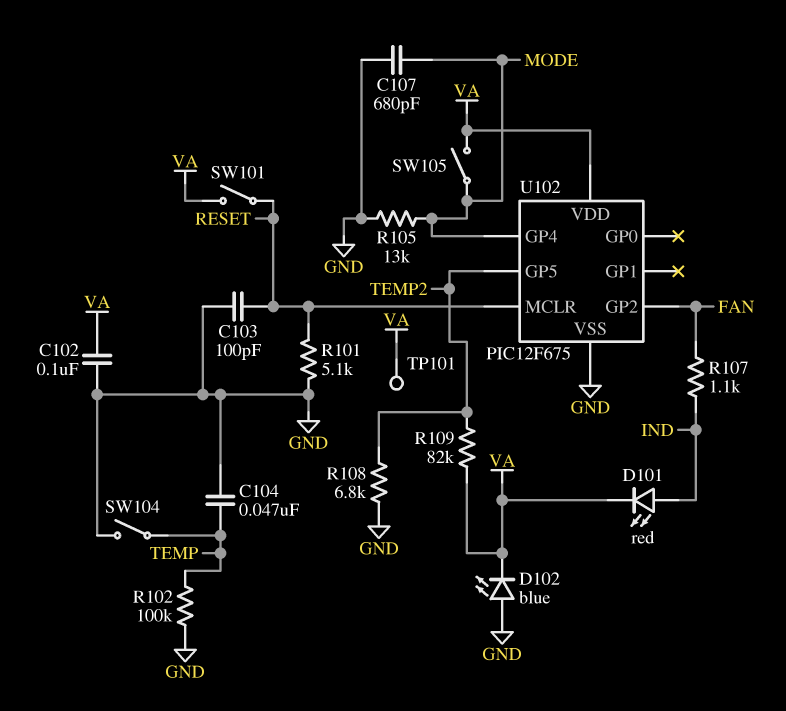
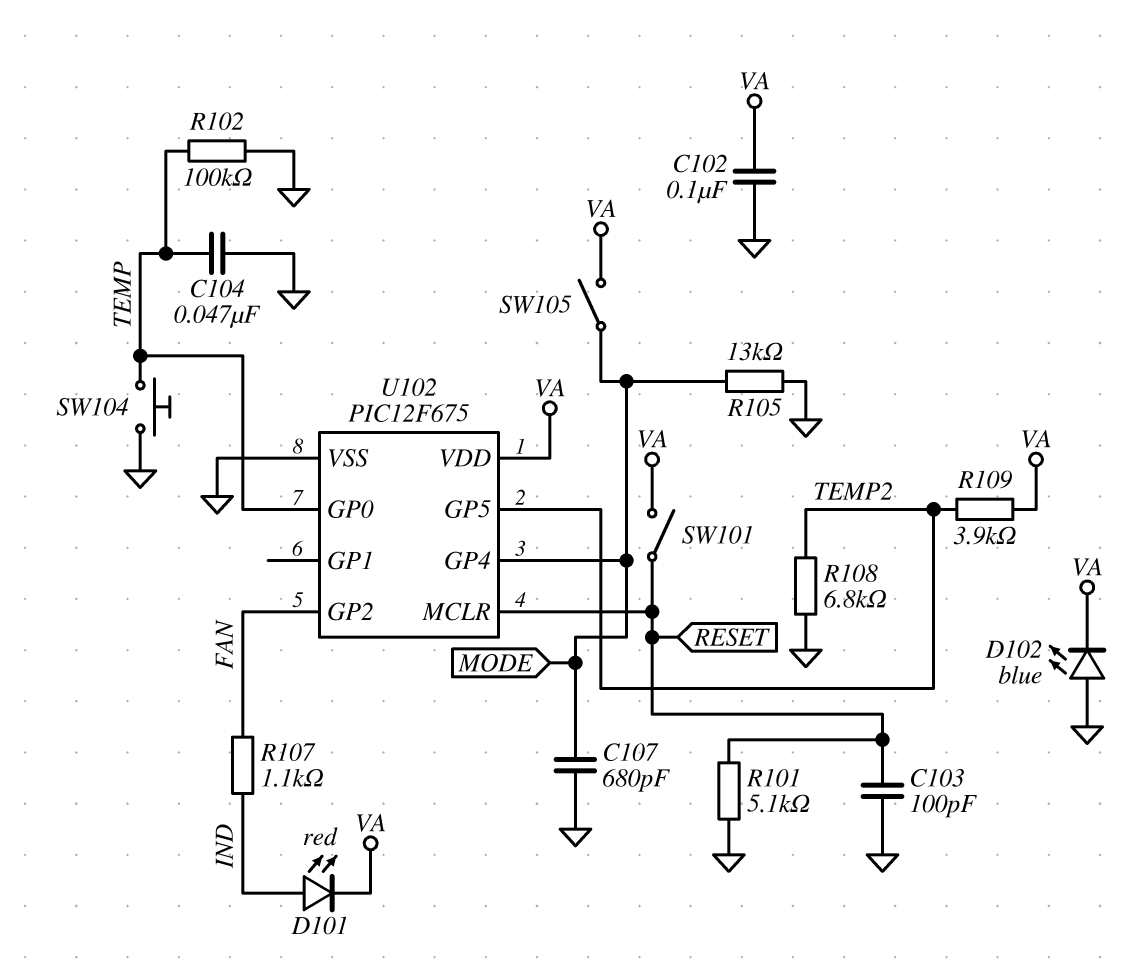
R109: 82k (TEMP2, VA) -> 3.9k (TEMP2, VA)
SW104: switch (GND, TEMP) -> button (GND, TEMP)
TP101: test point (VA) -> none
U102 pin GP0: none -> TEMP

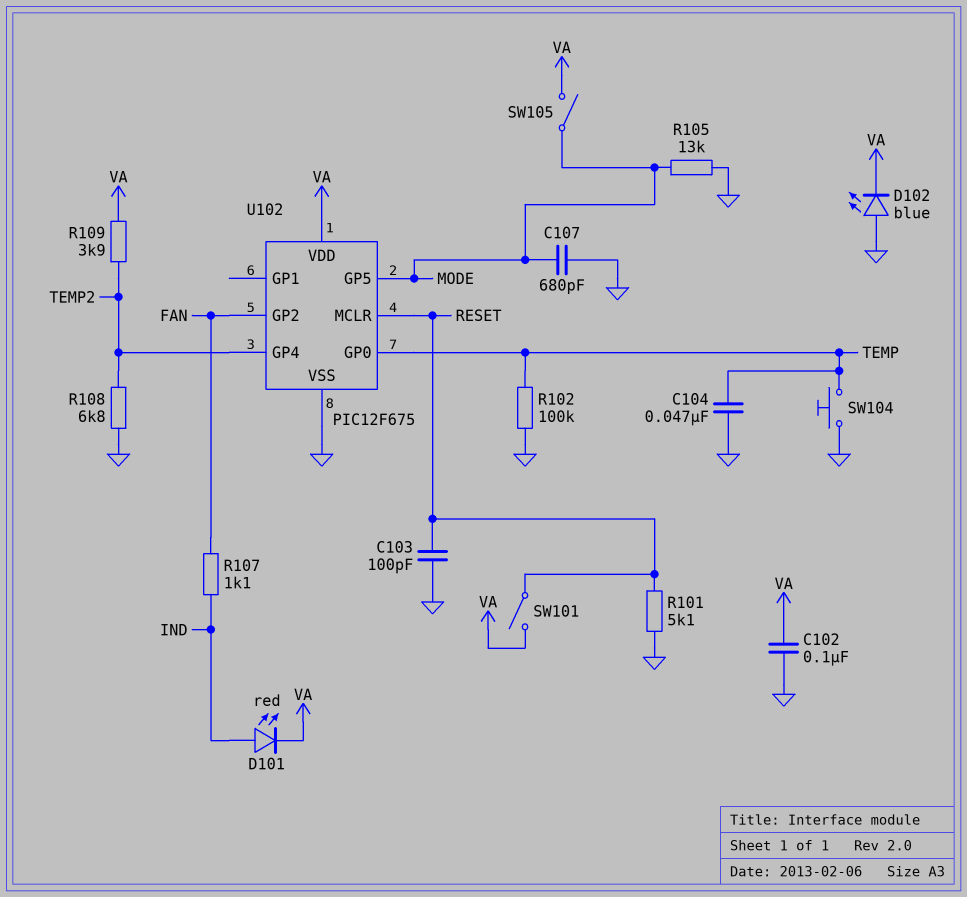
U102 pin GP4: MODE -> TEMP2
U102 pin GP5: TEMP2 -> MODE

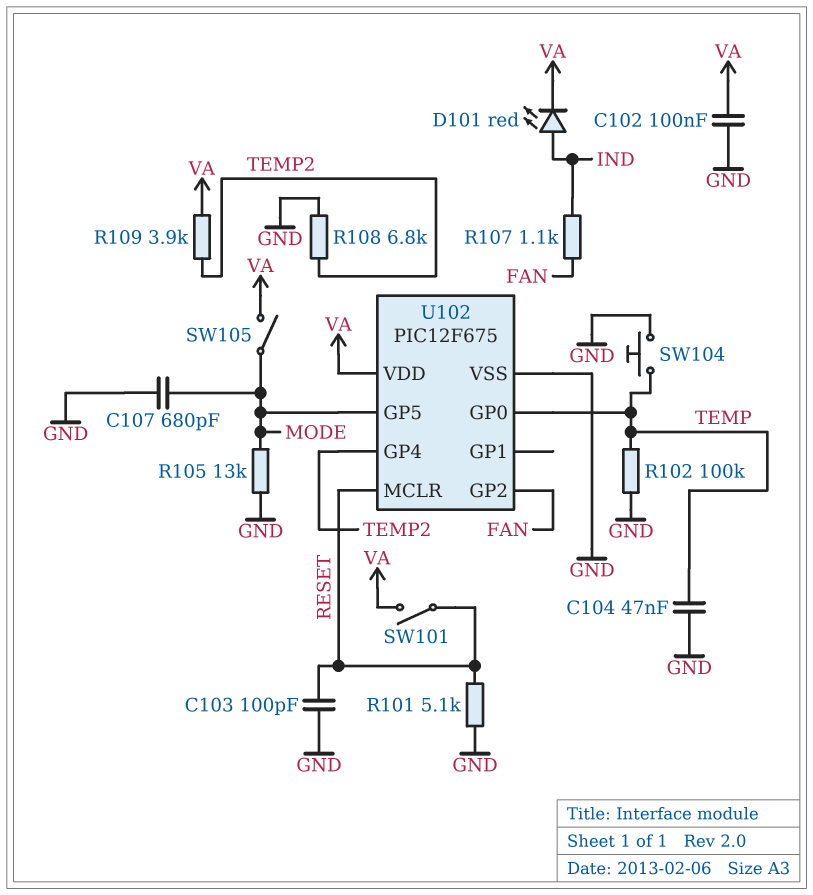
D102: LED blue (A GND, K VA) -> none

